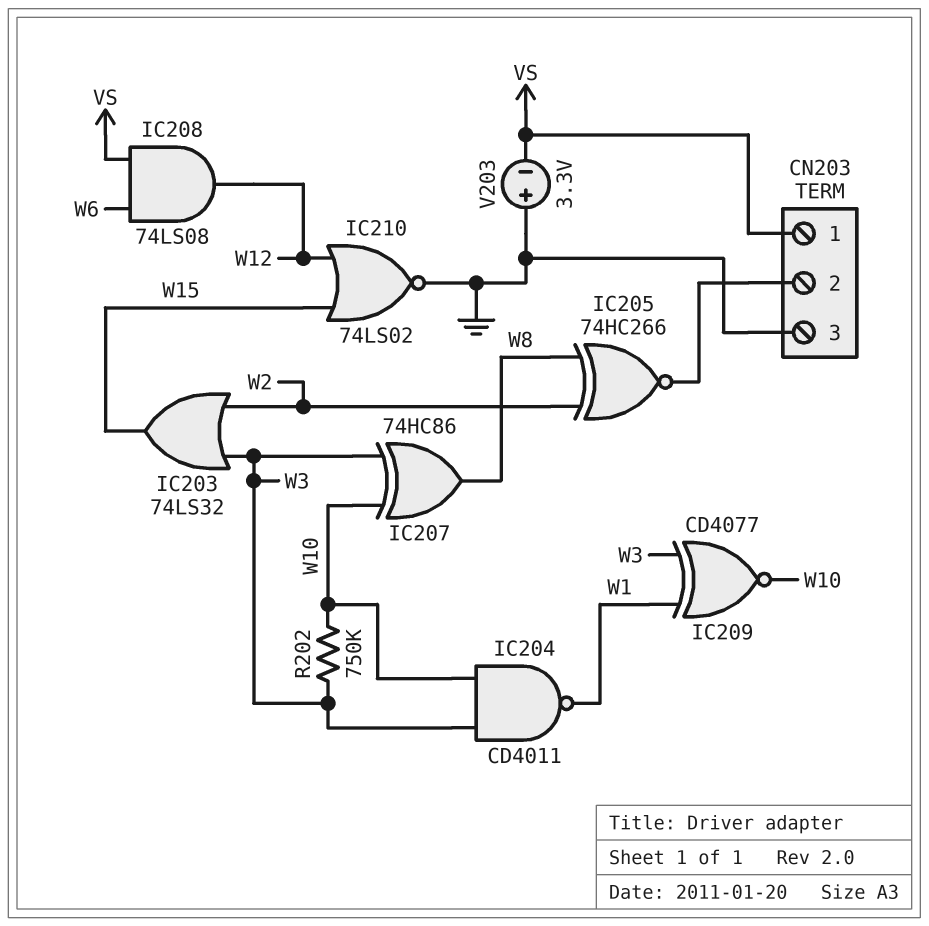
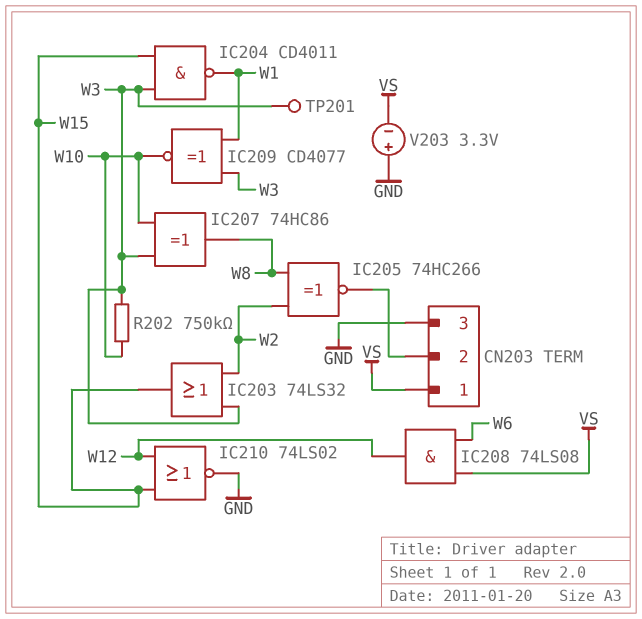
IC204: NAND CD4011 (in W3, in W10, out W1) -> NAND CD4011 (in W3, in W15, out W1)
TP201: none -> test point (W3)

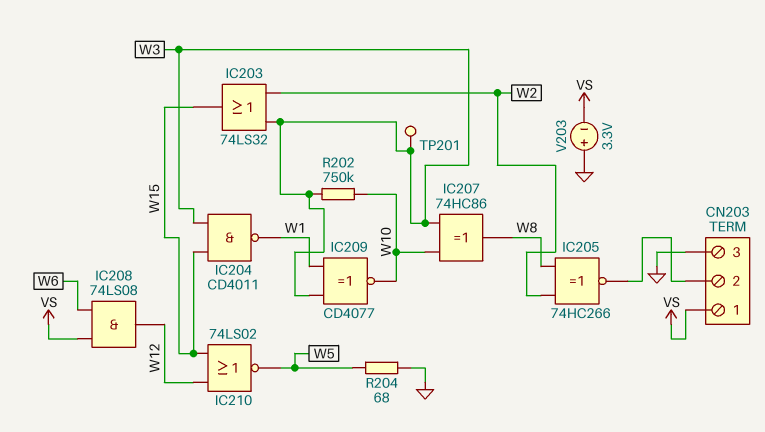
IC210: NOR 74LS02 (in W12, in W15, out GND) -> NOR 74LS02 (in W12, in W15, out W5)
R204: none -> 68 (GND, W5)

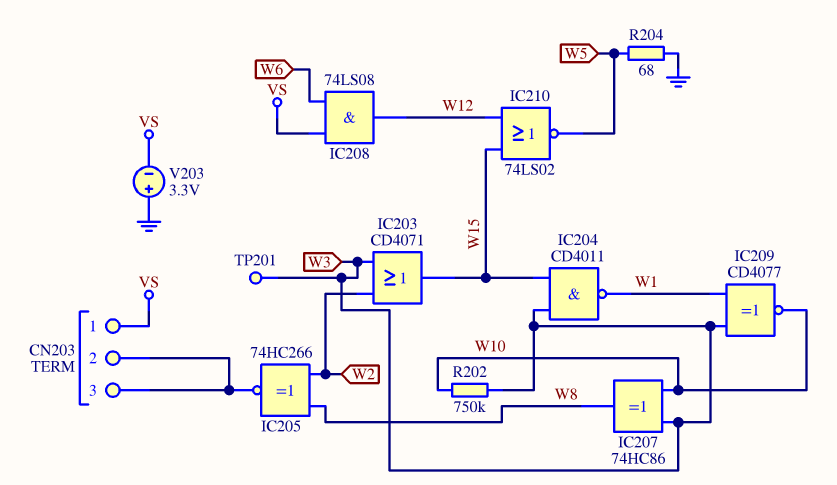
CN203 pin 3: GND -> CN203/2
IC203: OR 74LS32 (in W2, in W3, out W15) -> OR CD4071 (in W2, in W3, out W15)

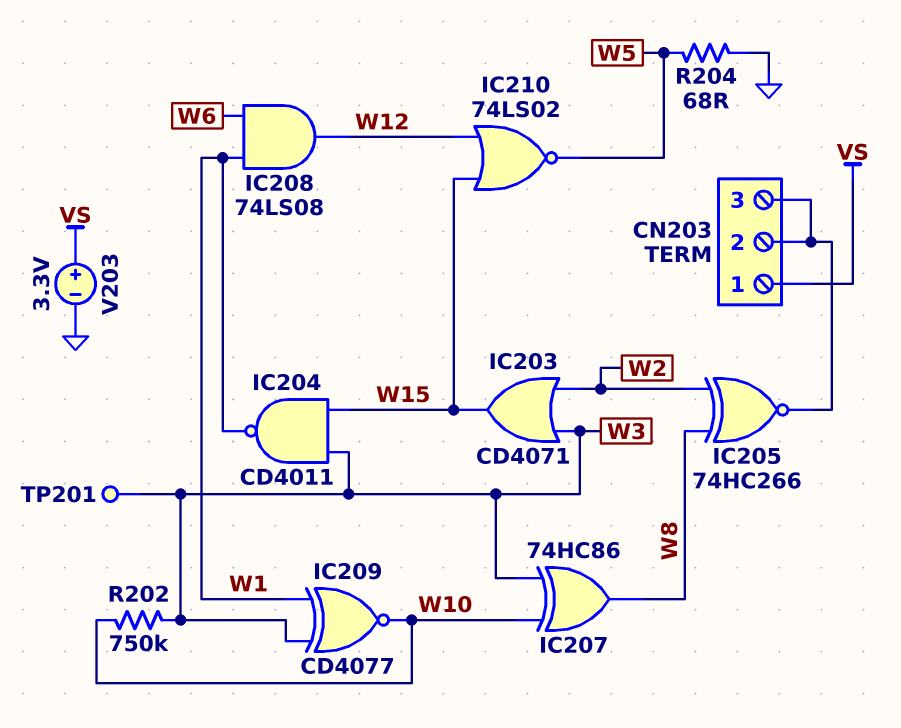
IC208: AND 74LS08 (in VS, in W6, out W12) -> AND 74LS08 (in W1, in W6, out W12)
V203: 3.3V (plus GND, minus VS) -> 3.3V (plus VS, minus GND)

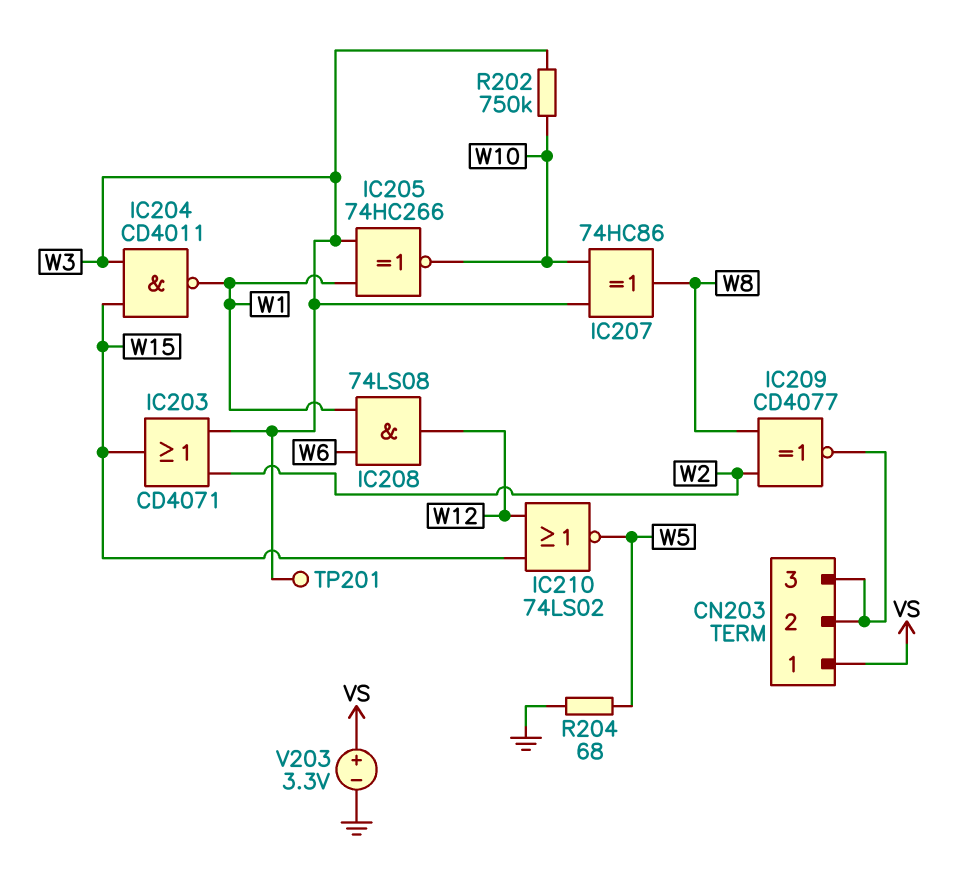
IC205: XNOR 74HC266 (in W2, in W8, out CN203/2) -> XNOR 74HC266 (in W1, in W3, out W10)
IC209: XNOR CD4077 (in W1, in W3, out W10) -> XNOR CD4077 (in W2, in W8, out CN203/2)

